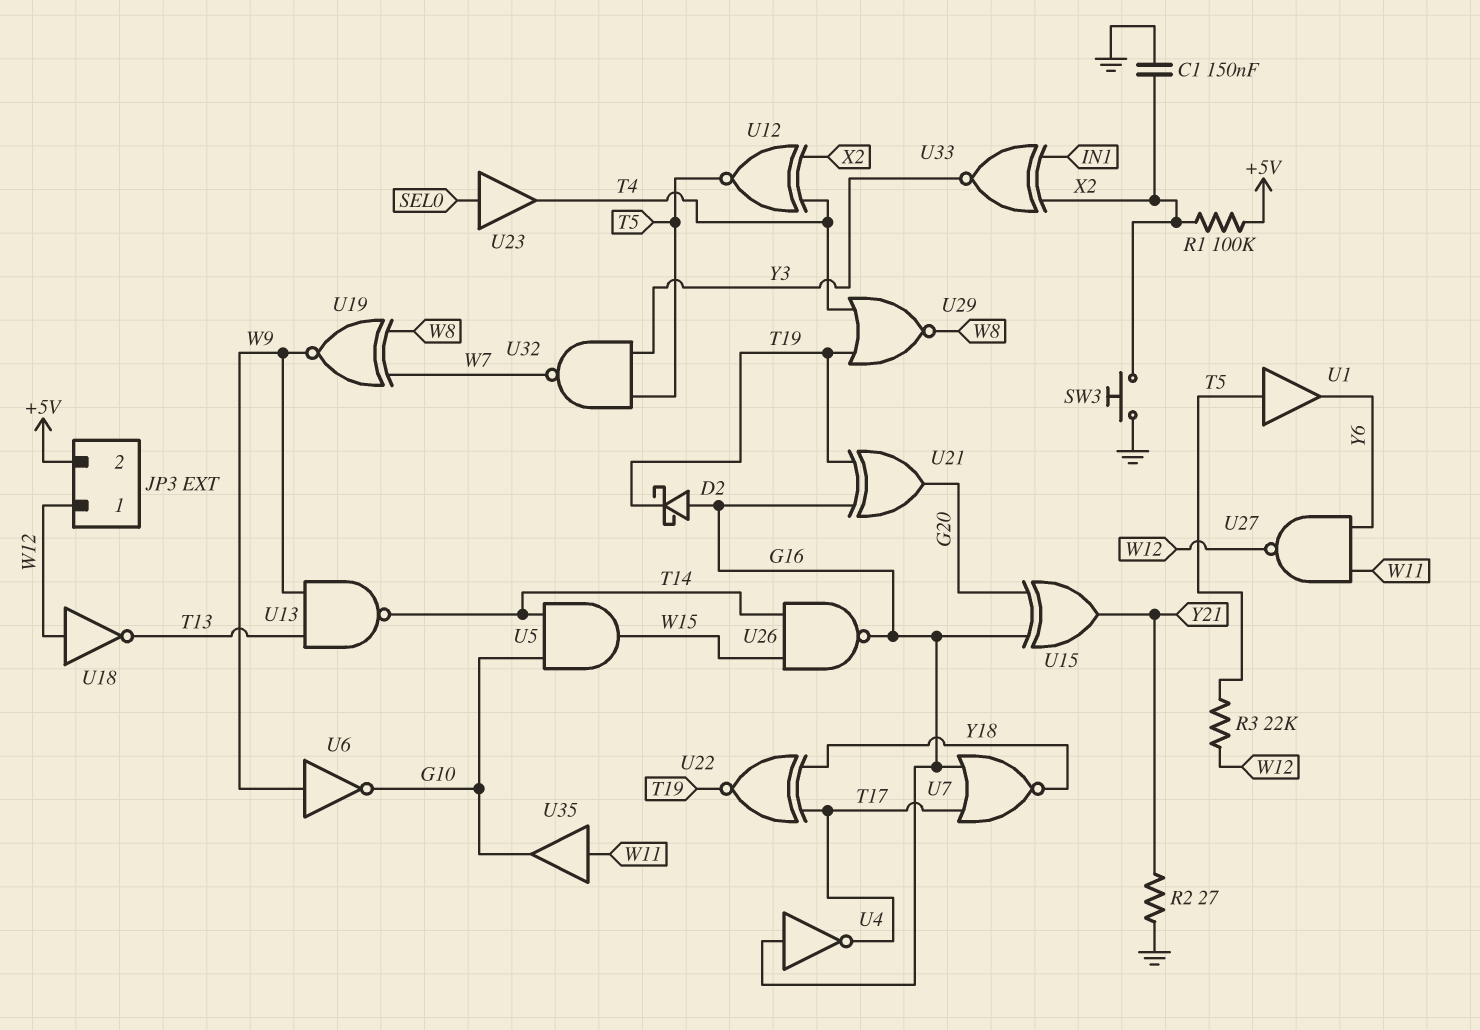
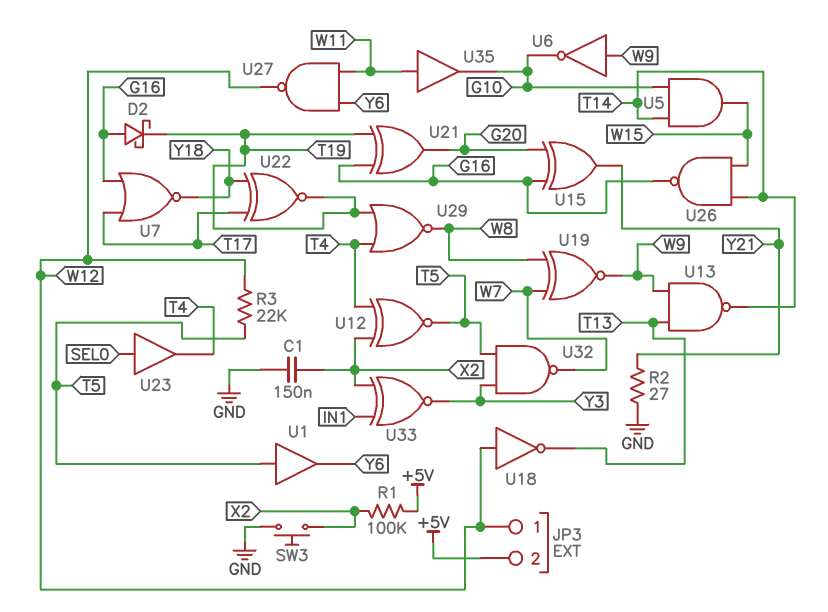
U4: NOT (in G16, out T17) -> none

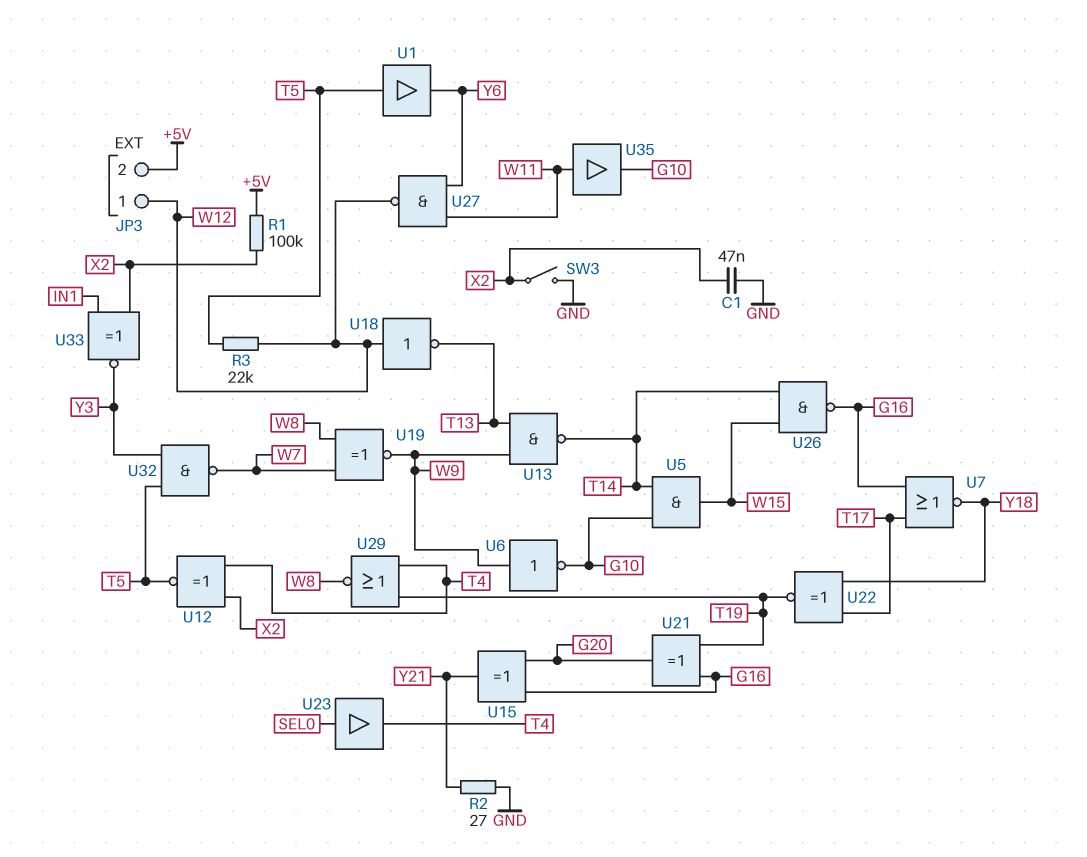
C1: 150nF (GND, X2) -> 47nF (GND, X2)
D2: schottky (A G16, K T19) -> none
SW3: button (GND, X2) -> switch (GND, X2)

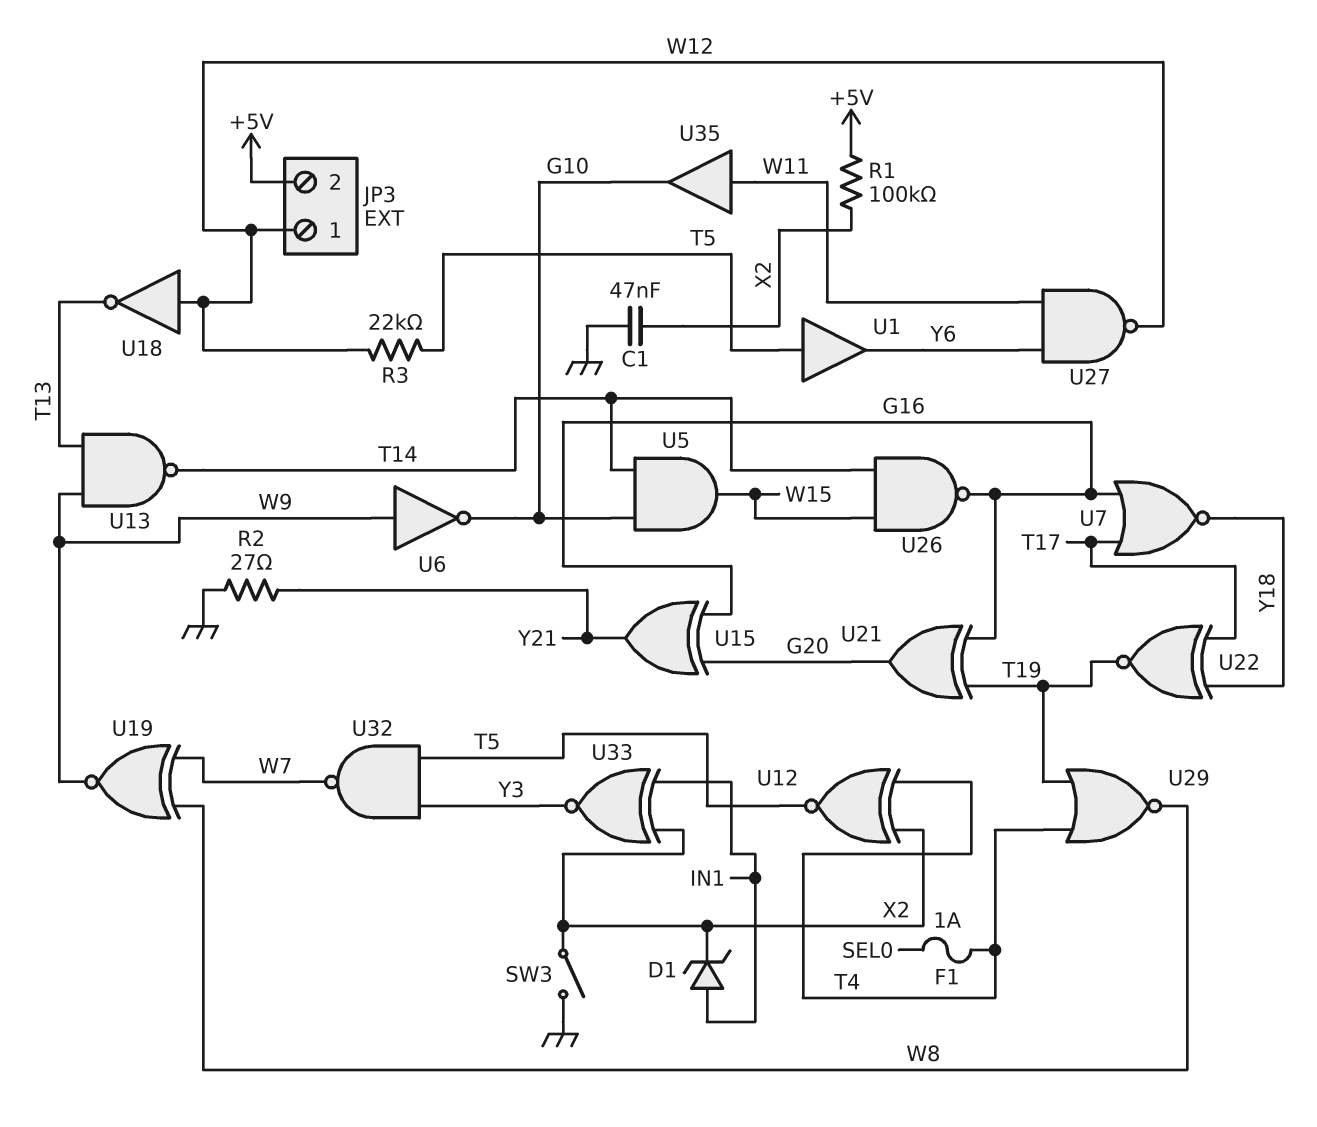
D1: none -> zener (A IN1, K X2)
F1: none -> 1A (SEL0, T4)
U23: buffer (in SEL0, out T4) -> none

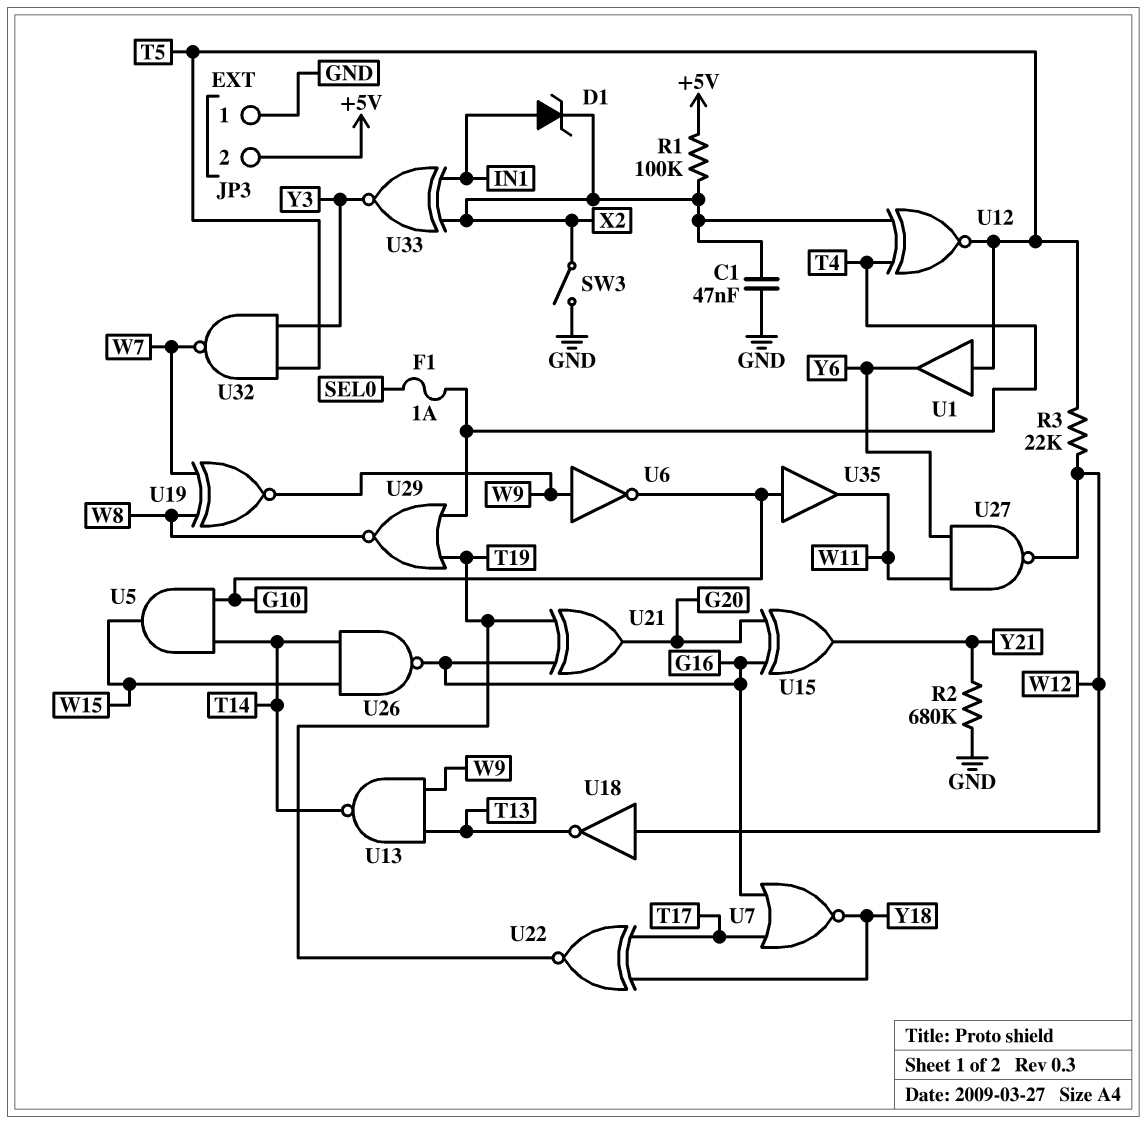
JP3 pin 1: W12 -> GND
R2: 27 (GND, Y21) -> 680k (GND, Y21)
U35: buffer (in W11, out G10) -> buffer (in G10, out W11)

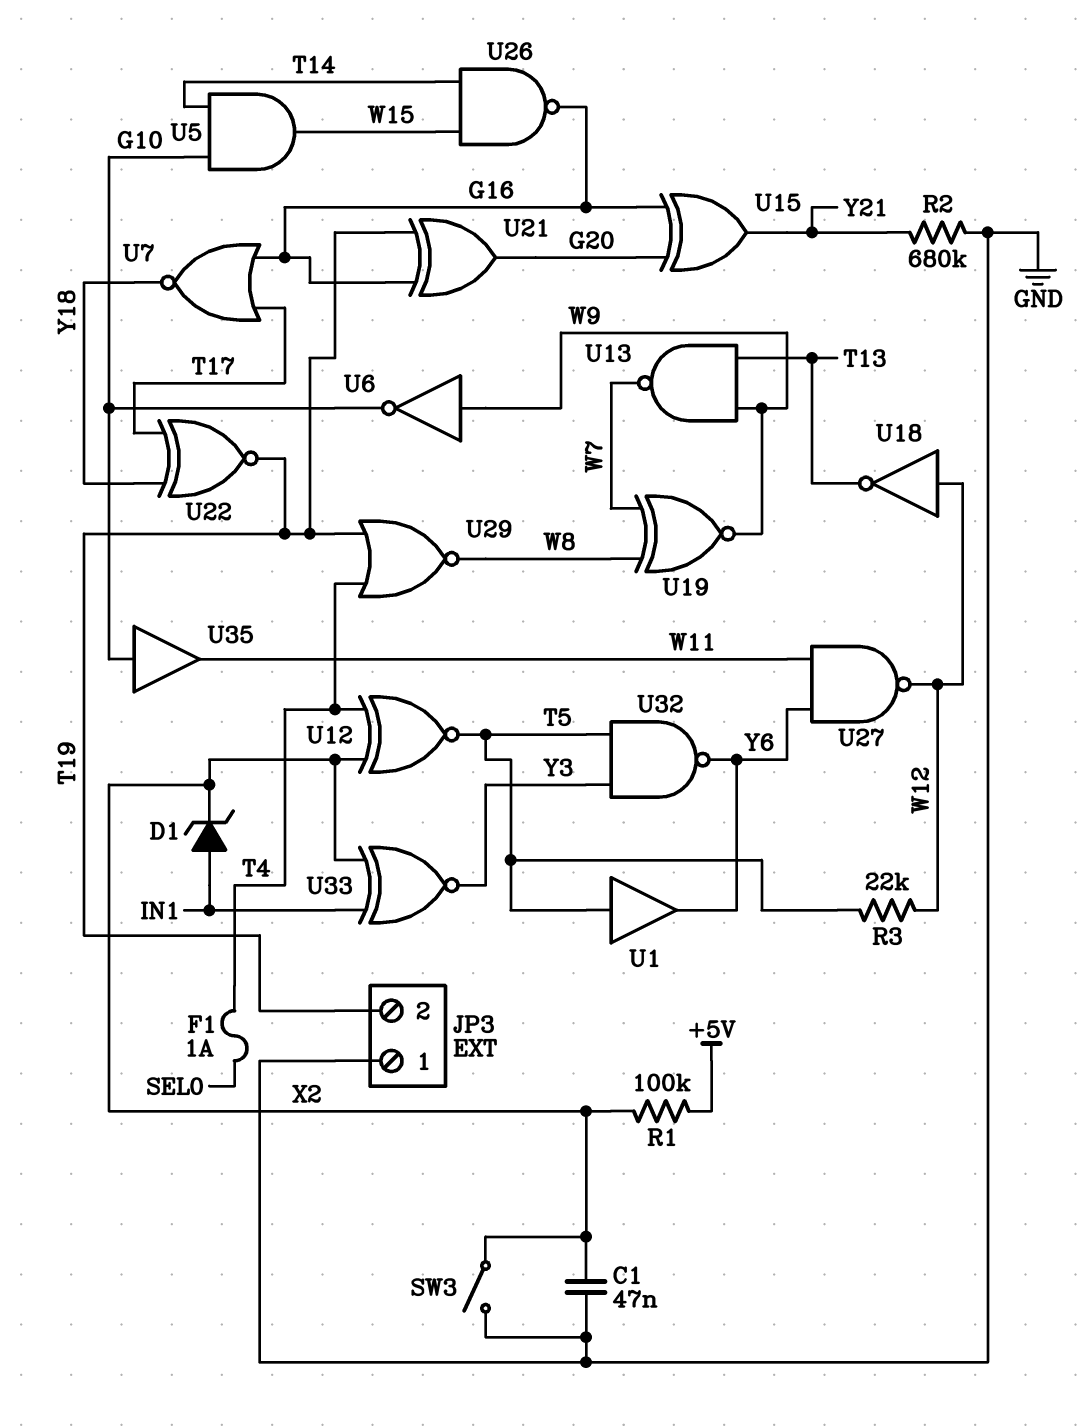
JP3 pin 2: +5V -> T19
U13: NAND (in T13, in W9, out T14) -> NAND (in T13, in W9, out W7)
U32: NAND (in T5, in Y3, out W7) -> NAND (in T5, in Y3, out Y6)

